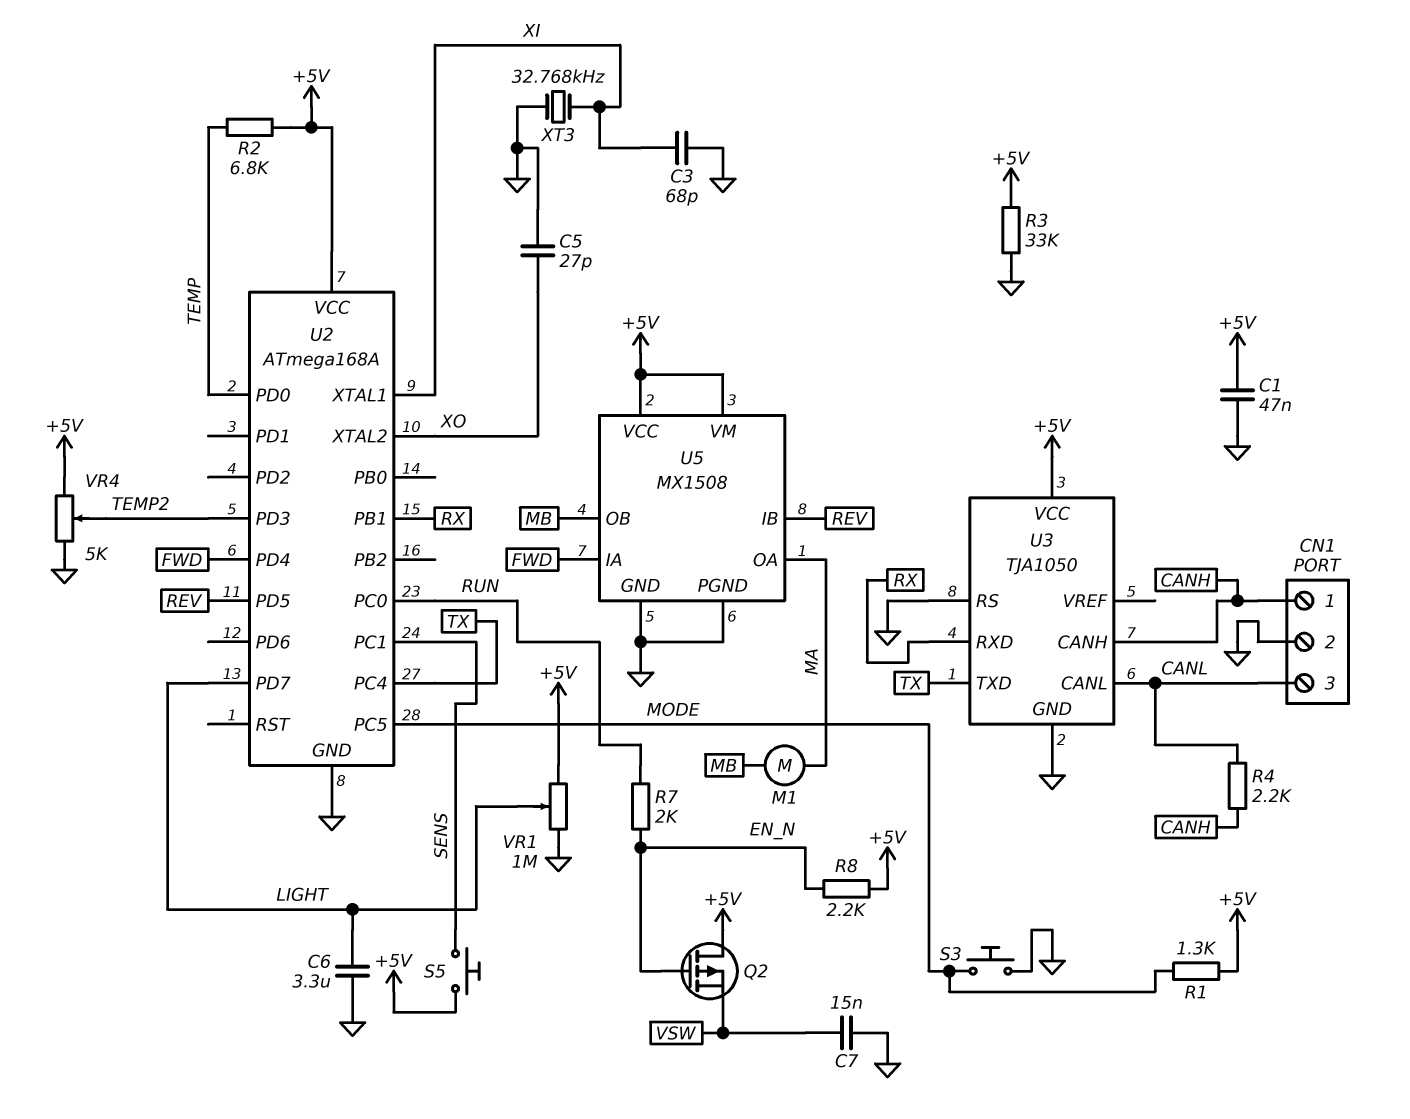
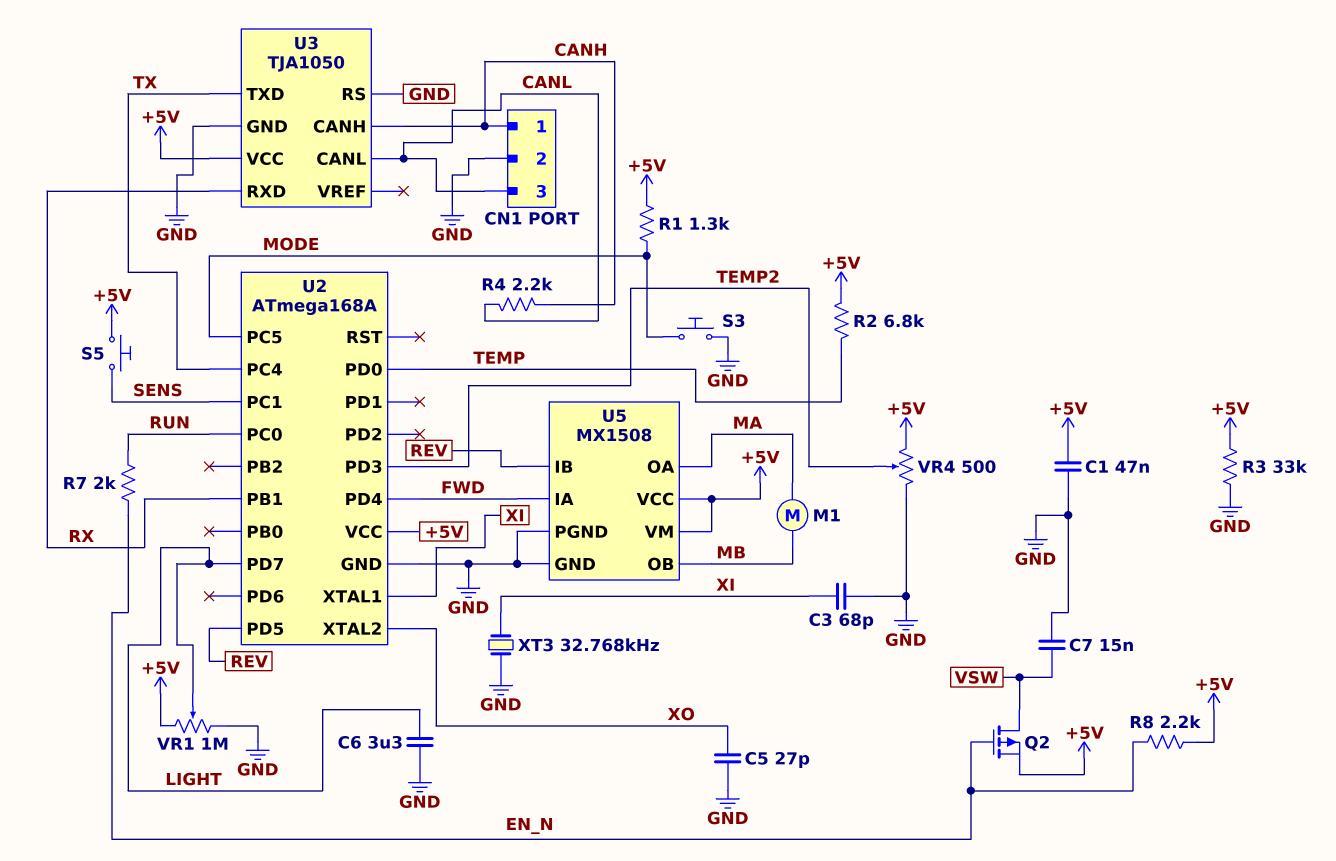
Q2: PMOS (G EN_N, D +5V, S VSW) -> PMOS (G EN_N, D VSW, S +5V)
VR4: 5k (+5V, GND, wiper TEMP2) -> 500 (+5V, GND, wiper TEMP2)

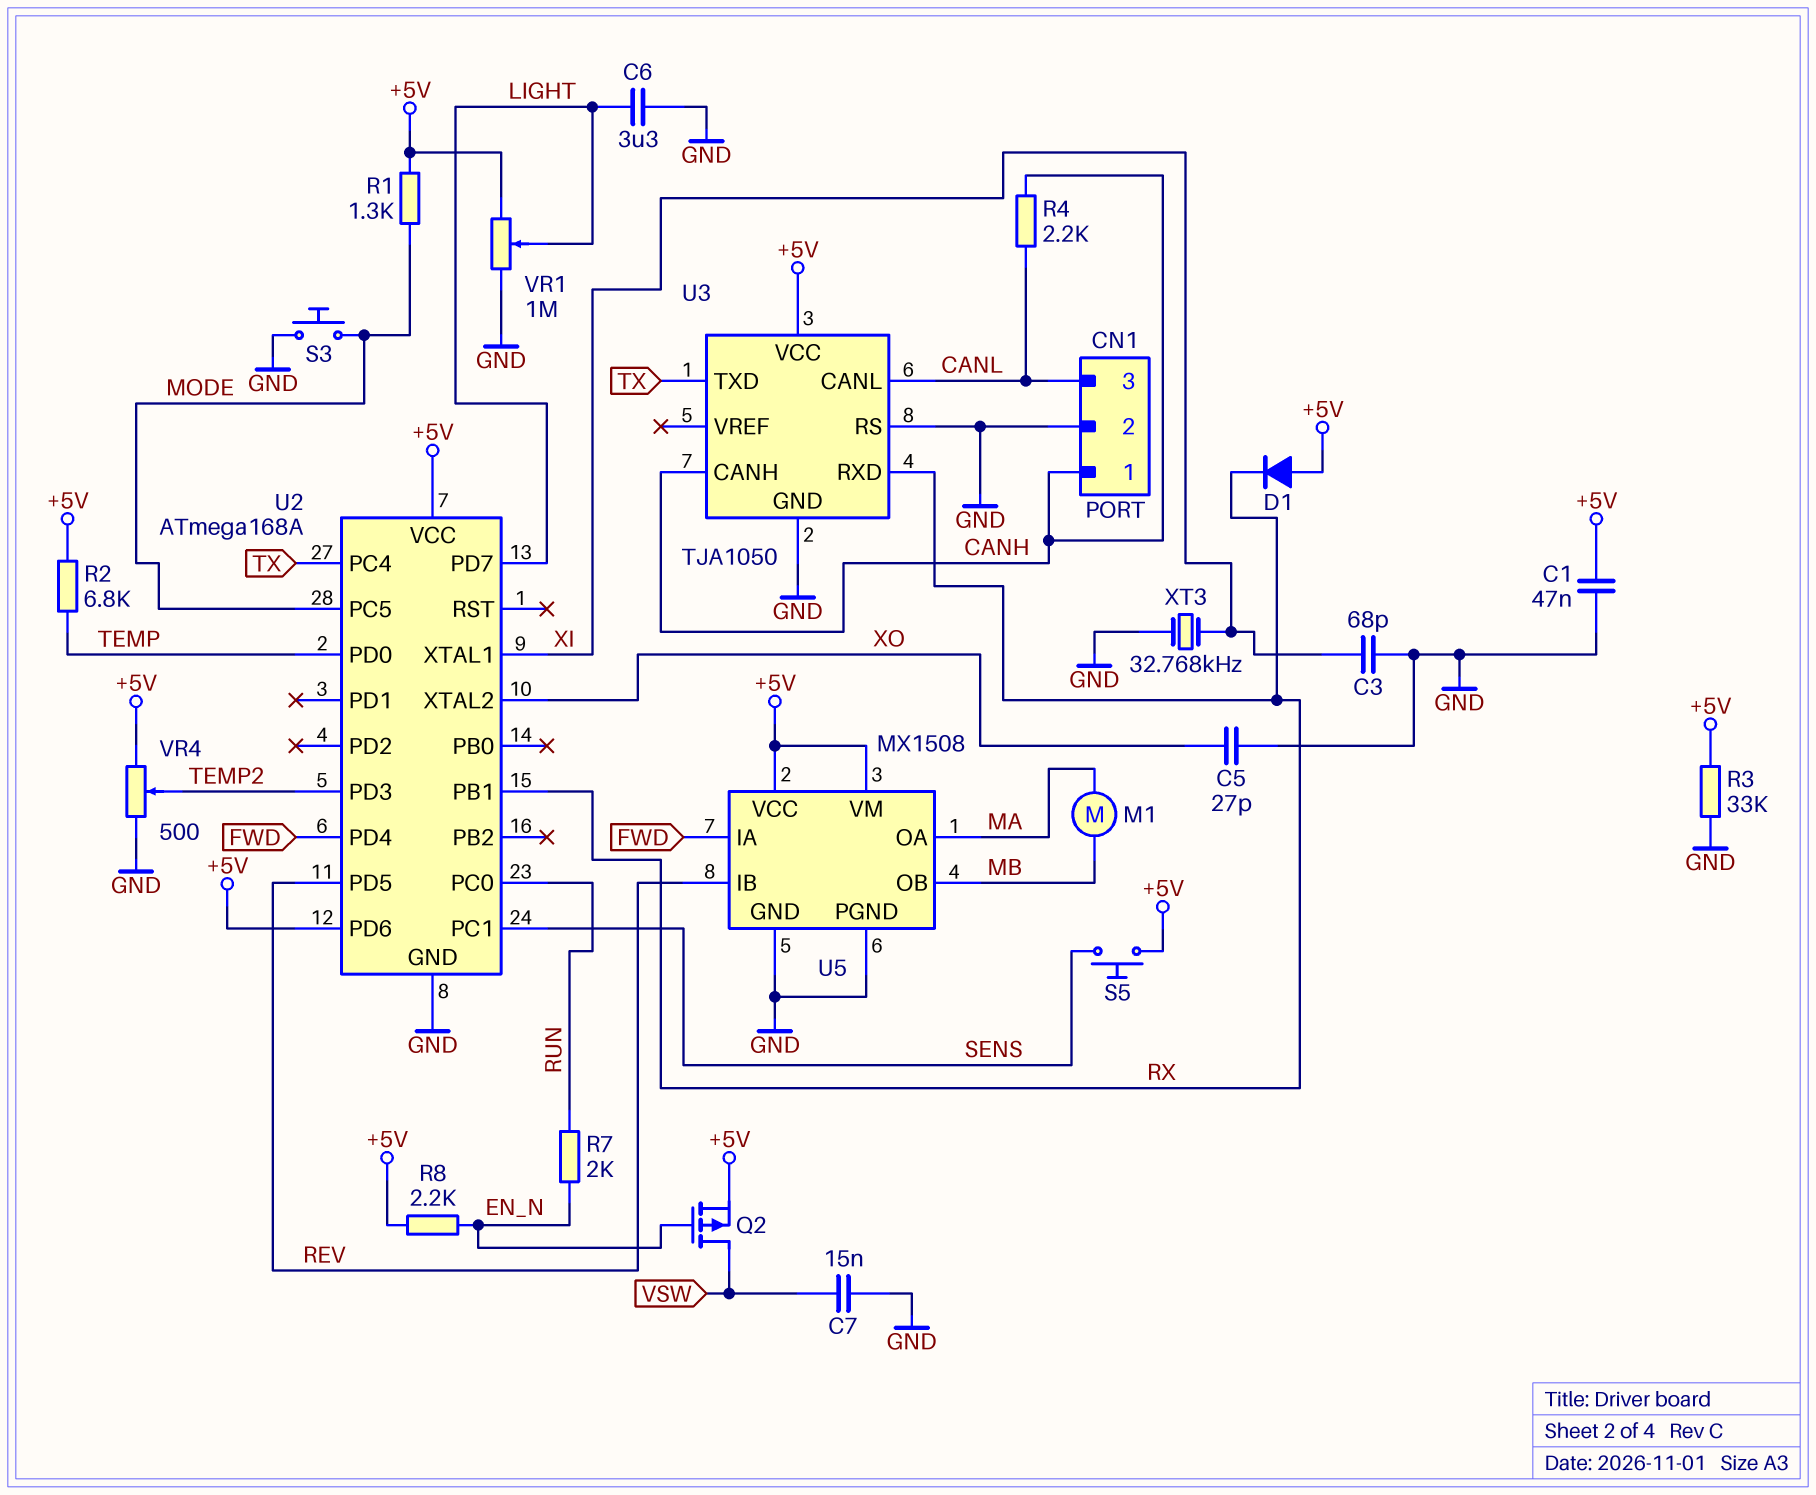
D1: none -> diode (A +5V, K RX)
U2 pin PD6: none -> +5V

